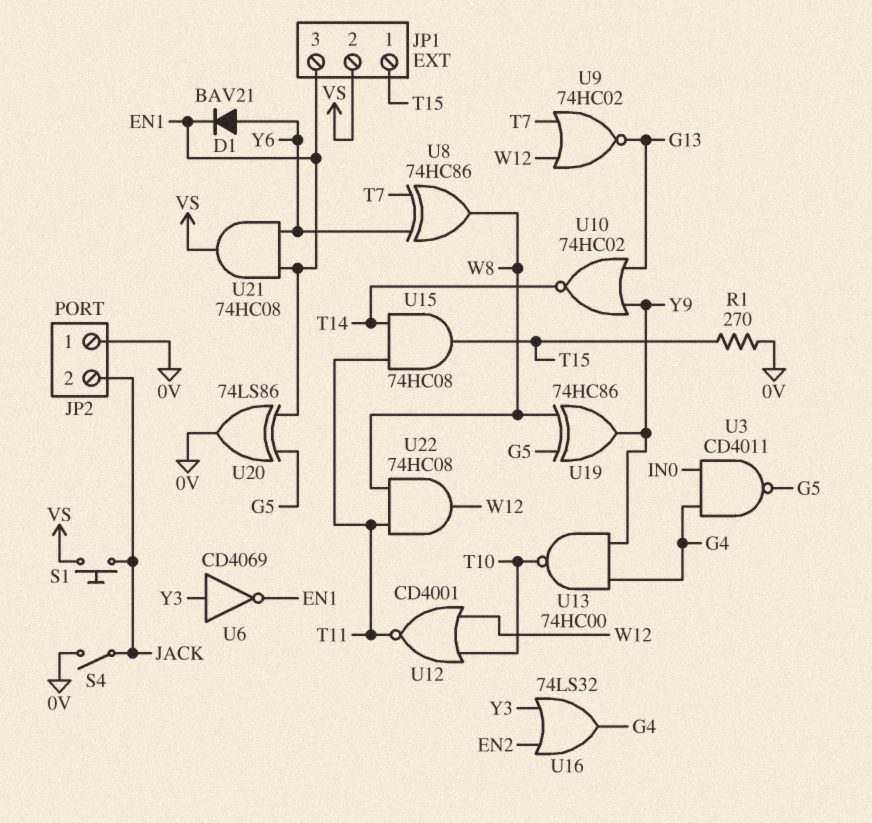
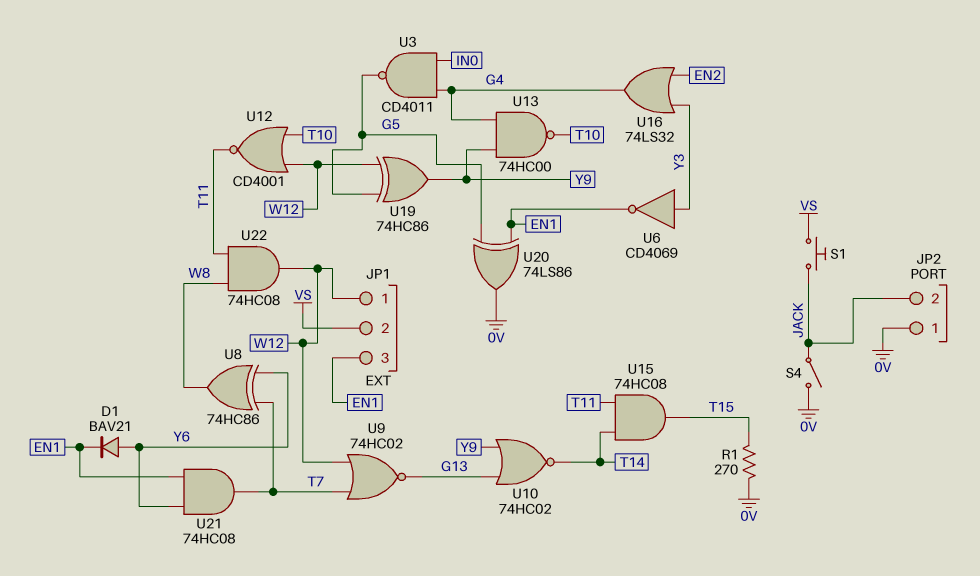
JP1 pin 1: T15 -> W12
U19: XOR 74HC86 (in G5, in W8, out Y9) -> XOR 74HC86 (in G5, in W12, out Y9)
U21: AND 74HC08 (in EN1, in Y6, out VS) -> AND 74HC08 (in EN1, in Y6, out T7)

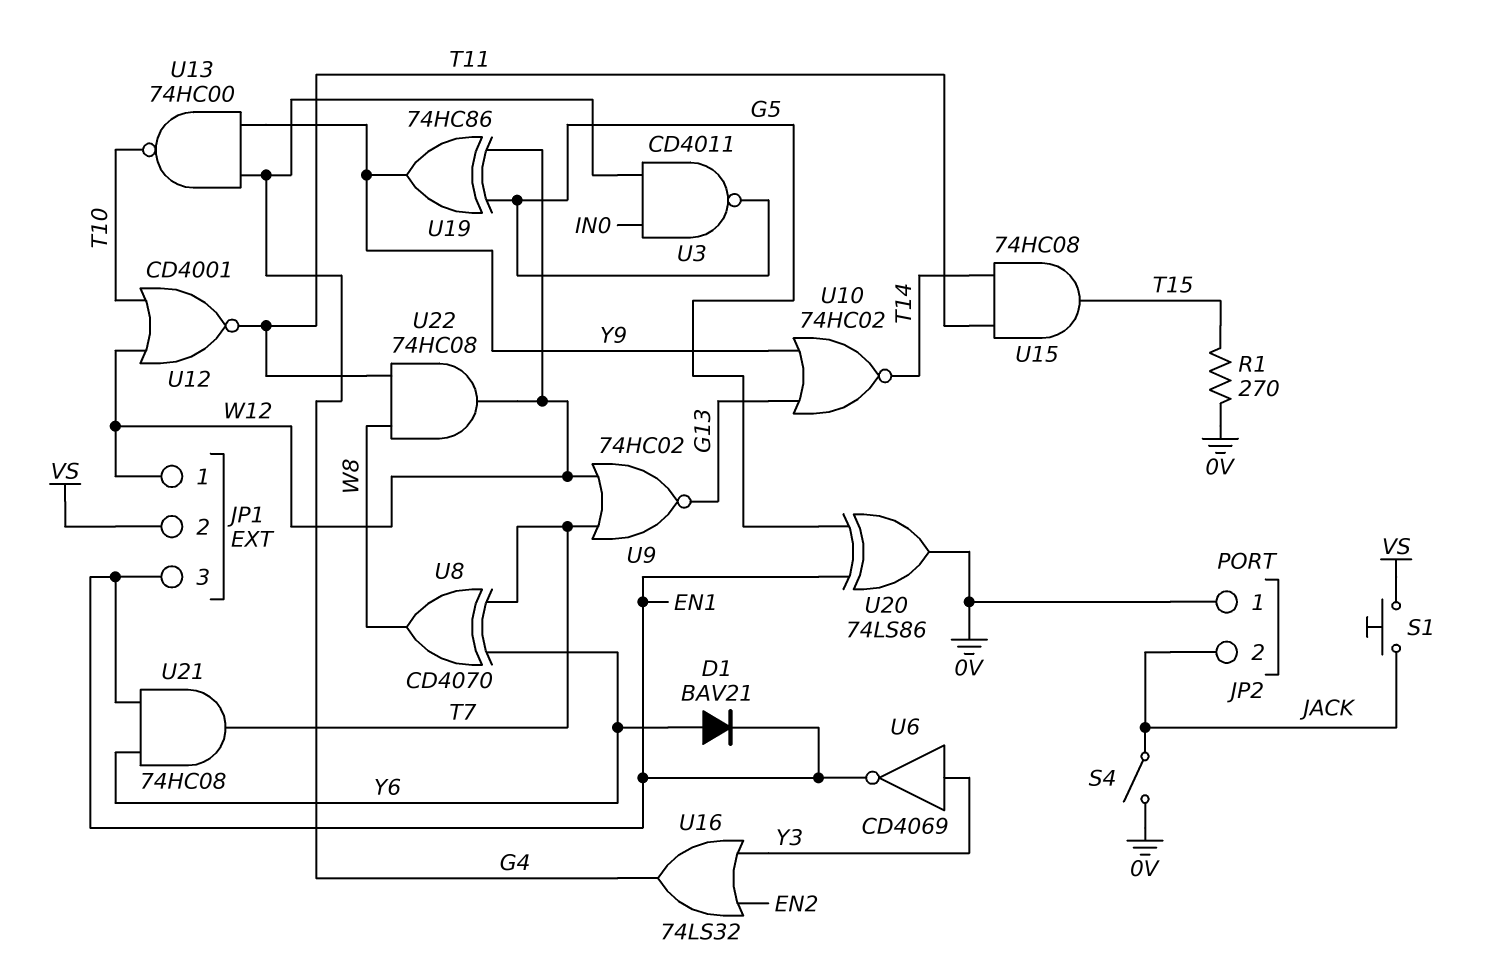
U8: XOR 74HC86 (in T7, in Y6, out W8) -> XOR CD4070 (in T7, in Y6, out W8)

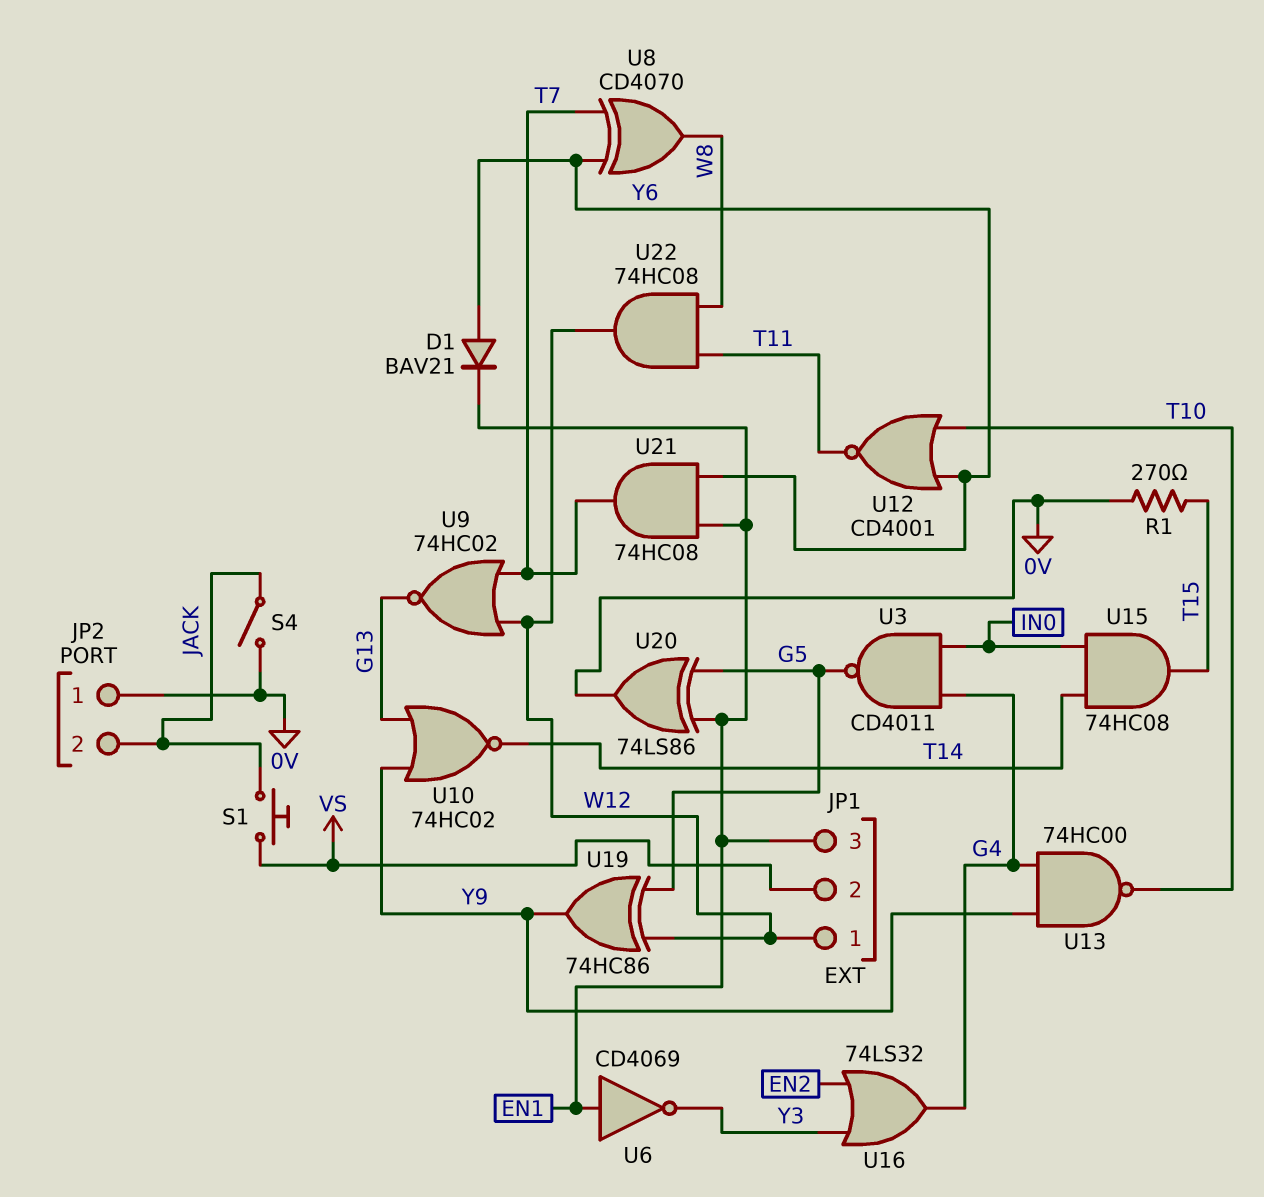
U6: NOT CD4069 (in Y3, out EN1) -> NOT CD4069 (in EN1, out Y3)
U12: NOR CD4001 (in T10, in W12, out T11) -> NOR CD4001 (in T10, in Y6, out T11)
U15: AND 74HC08 (in T11, in T14, out T15) -> AND 74HC08 (in IN0, in T14, out T15)

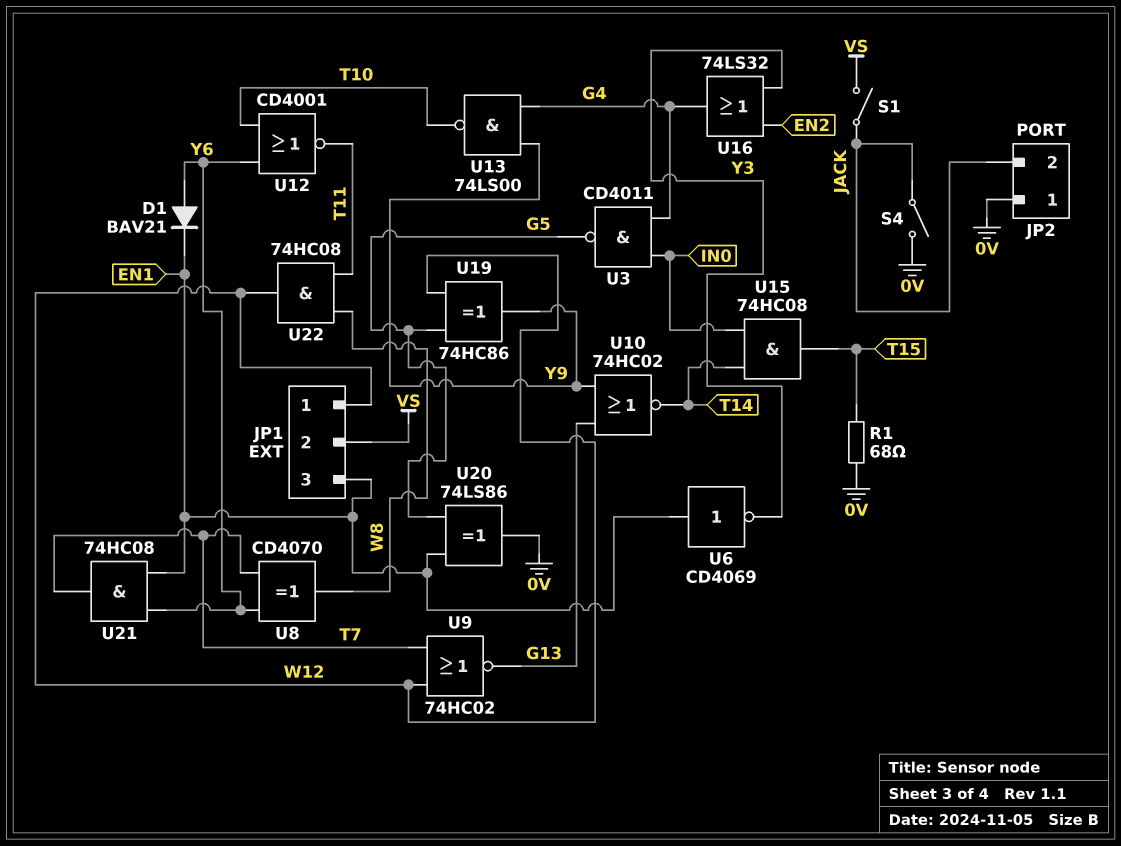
R1: 270 (0V, T15) -> 68 (0V, T15)
S1: button (JACK, VS) -> switch (JACK, VS)
U13: NAND 74HC00 (in G4, in Y9, out T10) -> NAND 74LS00 (in G4, in Y9, out T10)

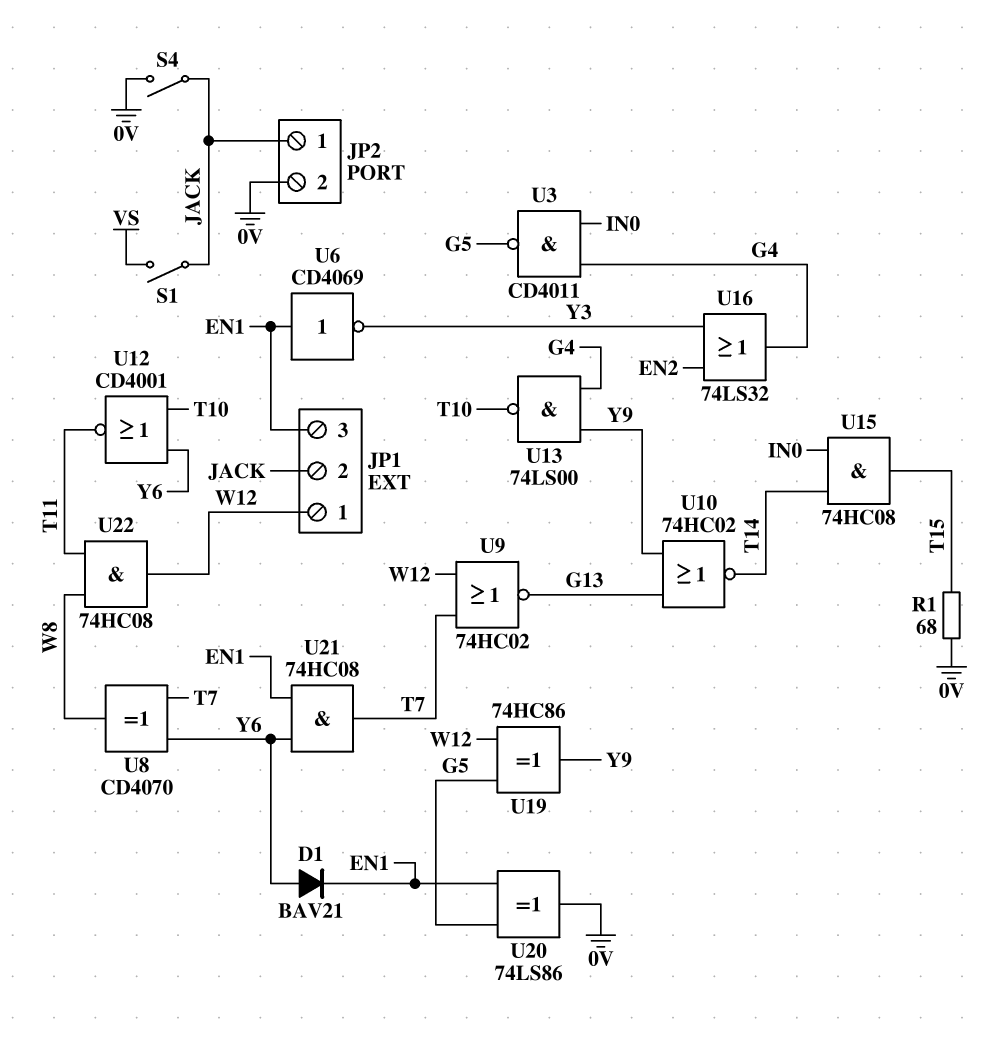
JP1 pin 2: VS -> JACK
JP2 pin 1: 0V -> JACK
JP2 pin 2: JACK -> 0V

